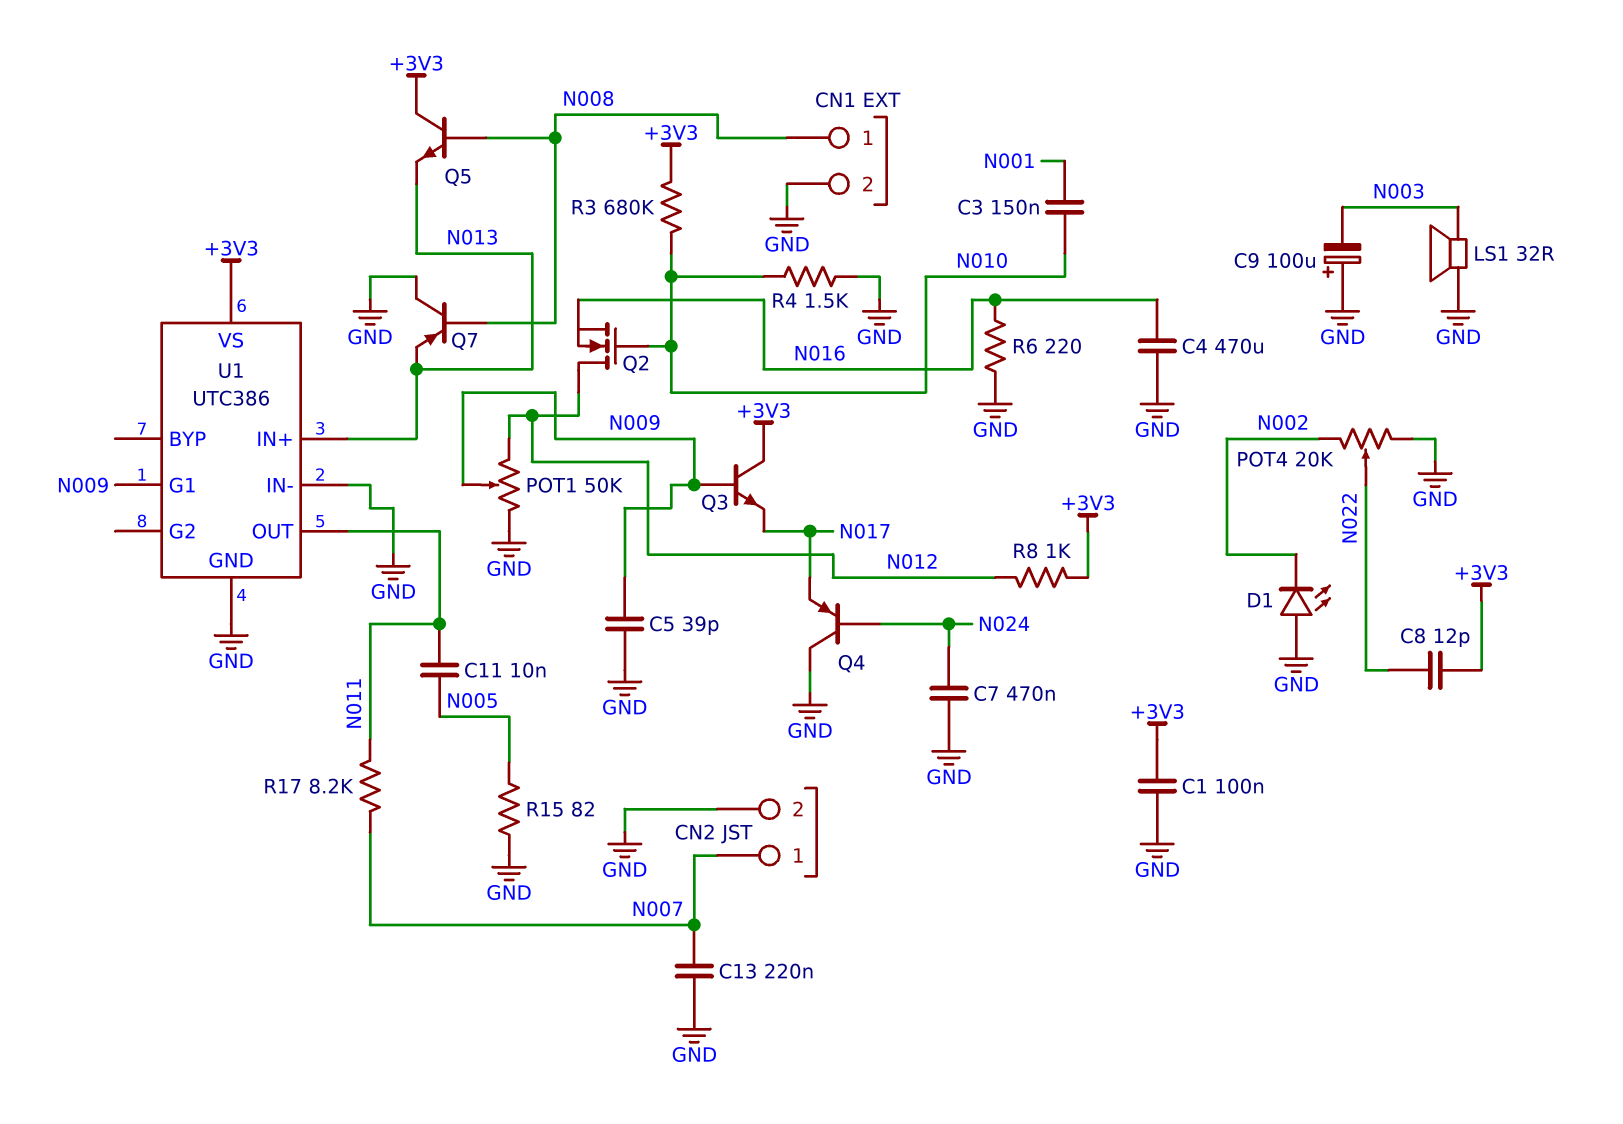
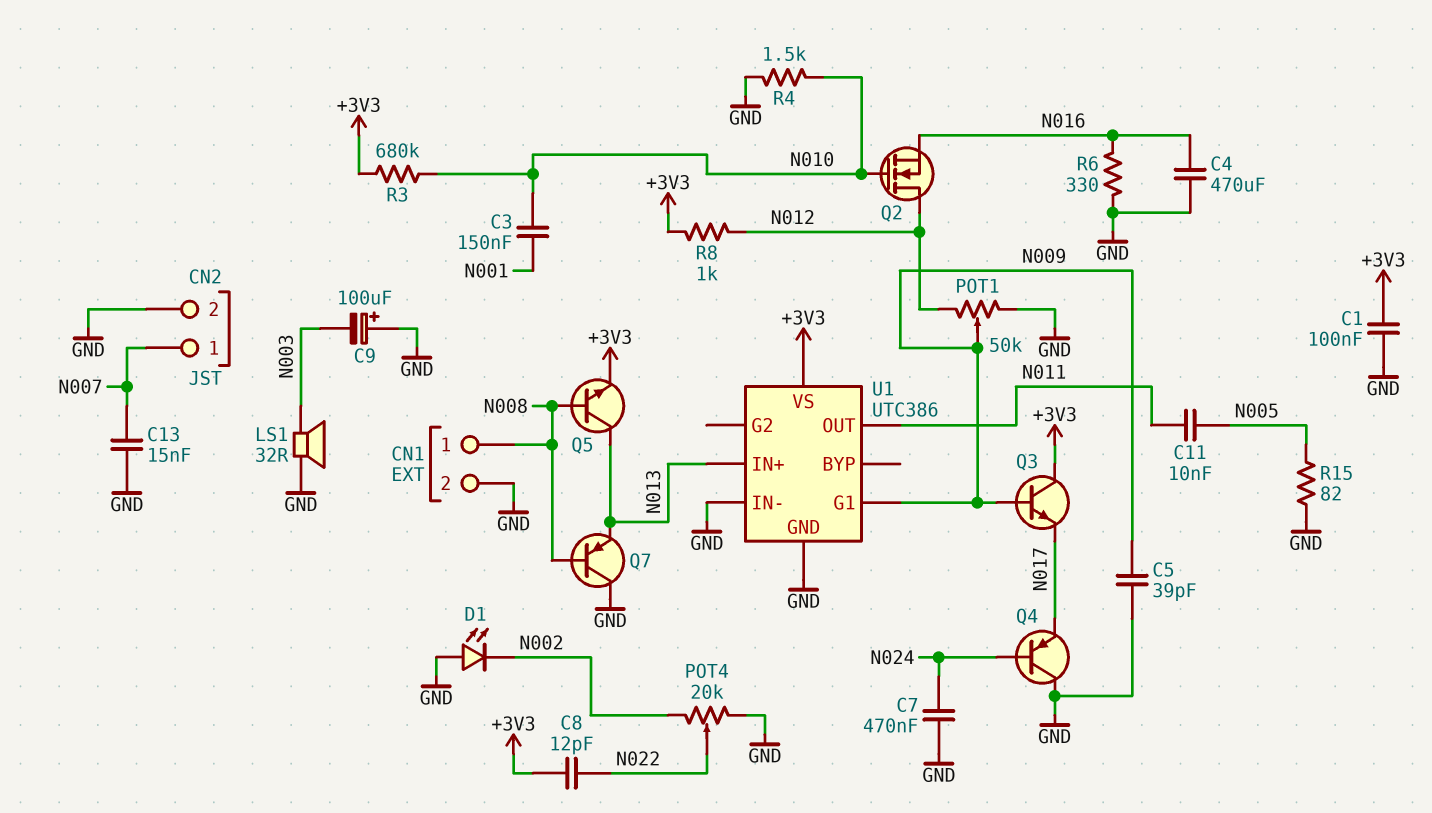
C13: 220nF (GND, N007) -> 15nF (GND, N007)
Q5: NPN (B N008, C +3V3, E N013) -> NPN (B N008, C N013, E +3V3)
R6: 220 (GND, N016) -> 330 (GND, N016)
R17: 8.2k (N007, N011) -> none

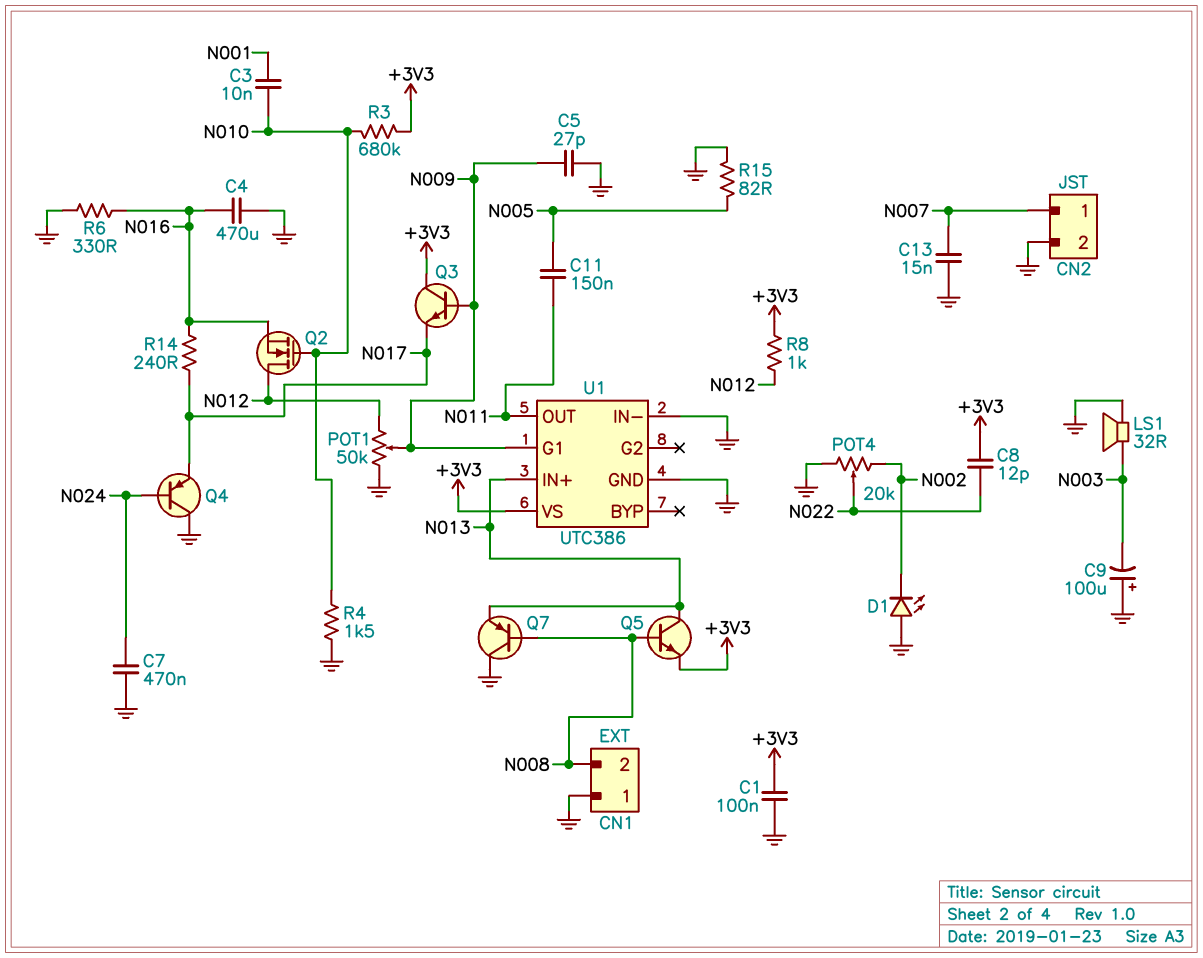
C3: 150nF (N001, N010) -> 10nF (N001, N010)
C5: 39pF (GND, N009) -> 27pF (GND, N009)
C11: 10nF (N005, N011) -> 150nF (N005, N011)
CN1 pin 1: N008 -> GND
CN1 pin 2: GND -> N008
R14: none -> 240 (N016, N017)

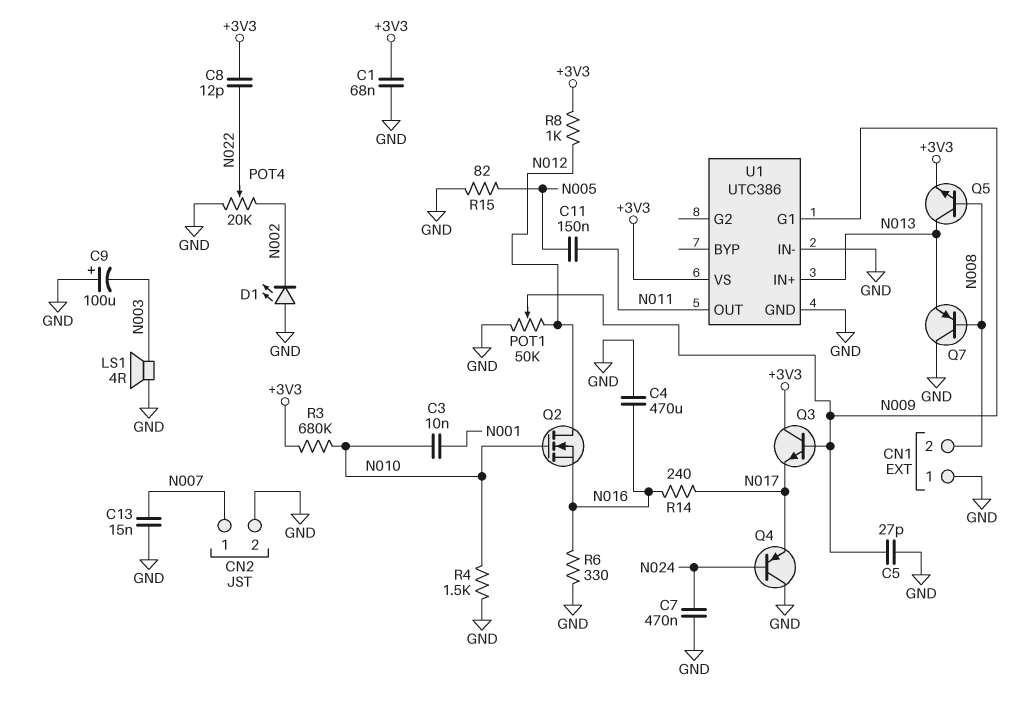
C1: 100nF (+3V3, GND) -> 68nF (+3V3, GND)
LS1: speaker 32R (GND, N003) -> speaker 4R (GND, N003)

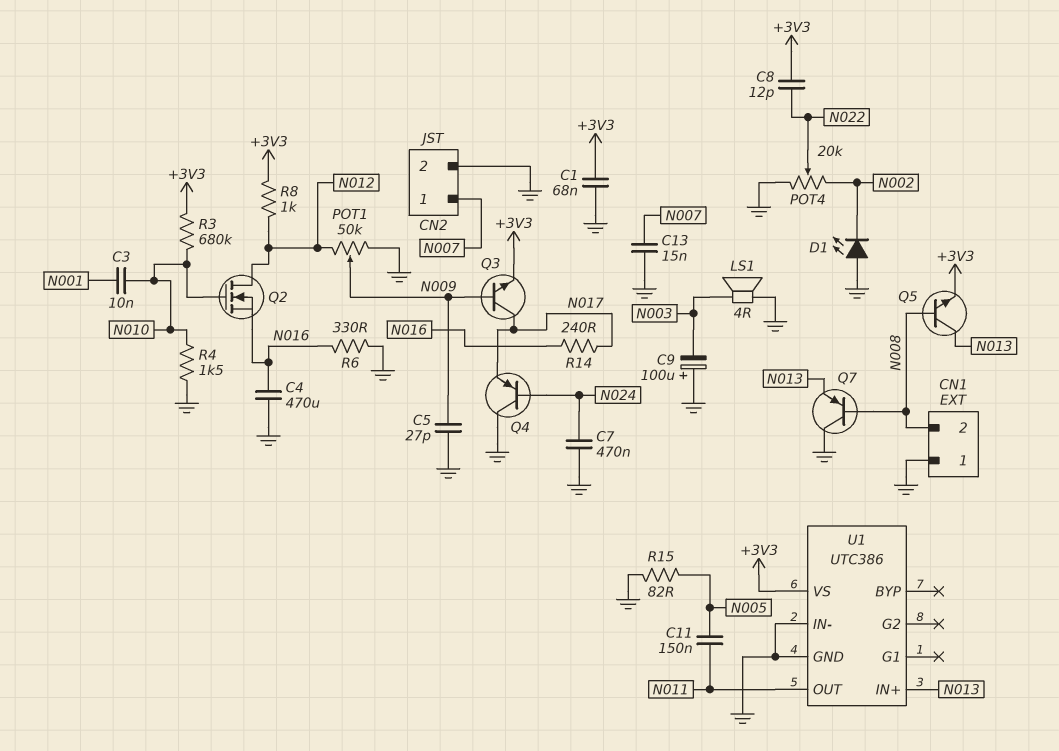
Q3: NPN (B N009, C +3V3, E N017) -> NPN (B N009, C N017, E +3V3)
U1 pin G1: N009 -> none

